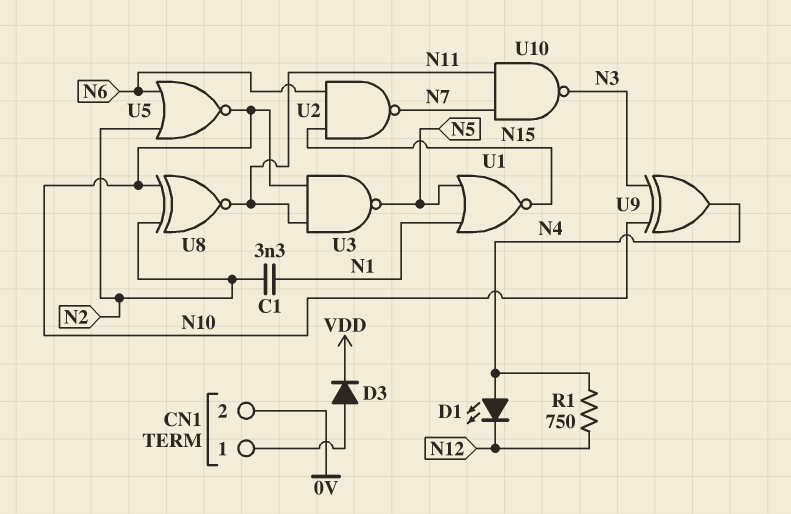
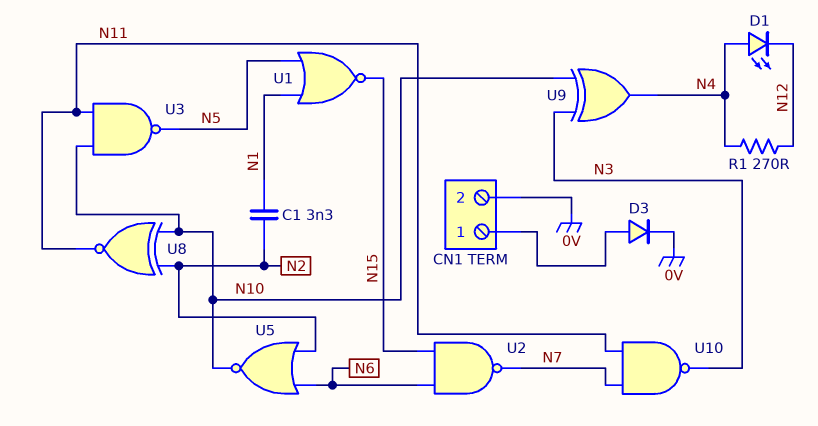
D3: diode (A CN1/1, K VDD) -> diode (A CN1/1, K 0V)
R1: 750 (N4, N12) -> 270 (N4, N12)

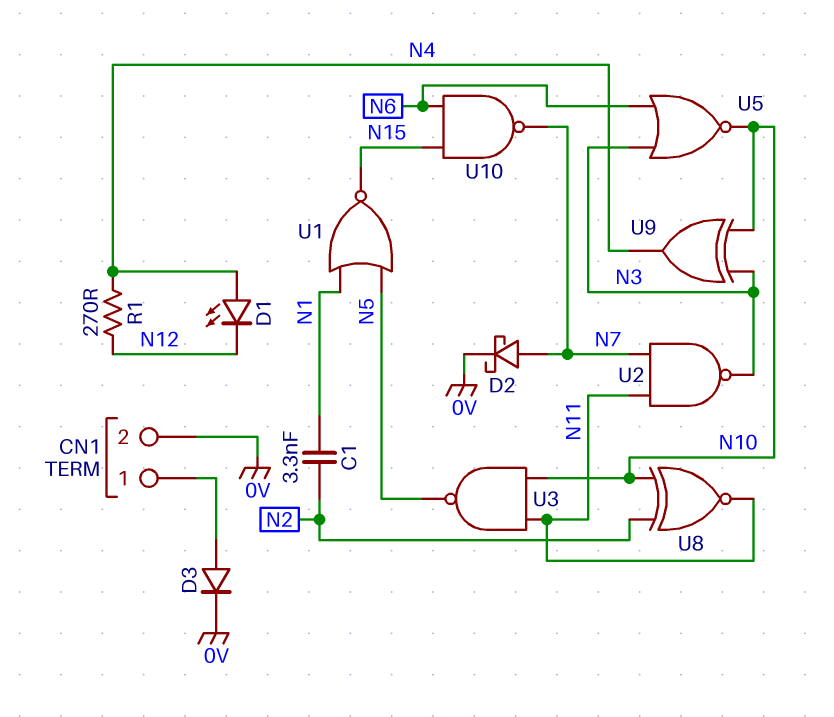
D2: none -> schottky (A N7, K 0V)
U2: NAND (in N6, in N15, out N7) -> NAND (in N7, in N11, out N3)
U5: NOR (in N2, in N6, out N10) -> NOR (in N3, in N6, out N10)
U10: NAND (in N7, in N11, out N3) -> NAND (in N6, in N15, out N7)

